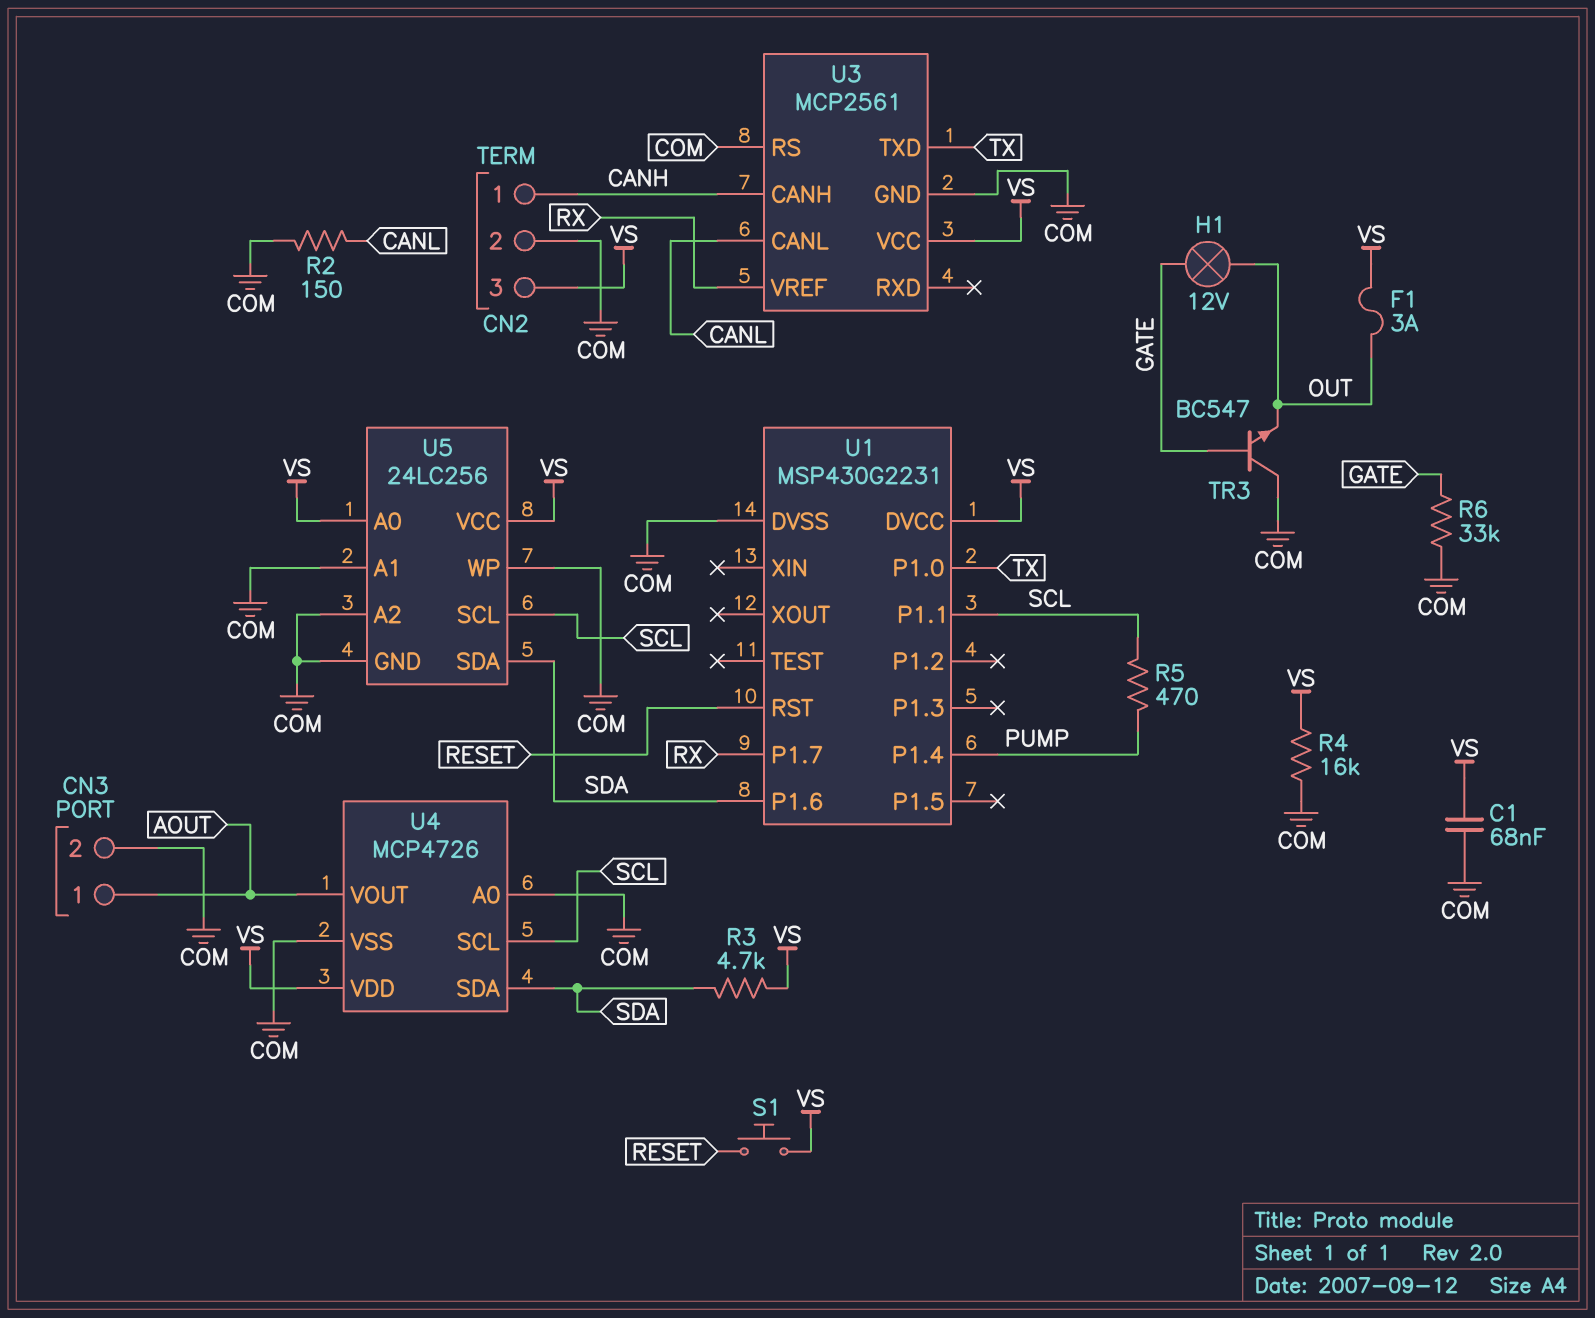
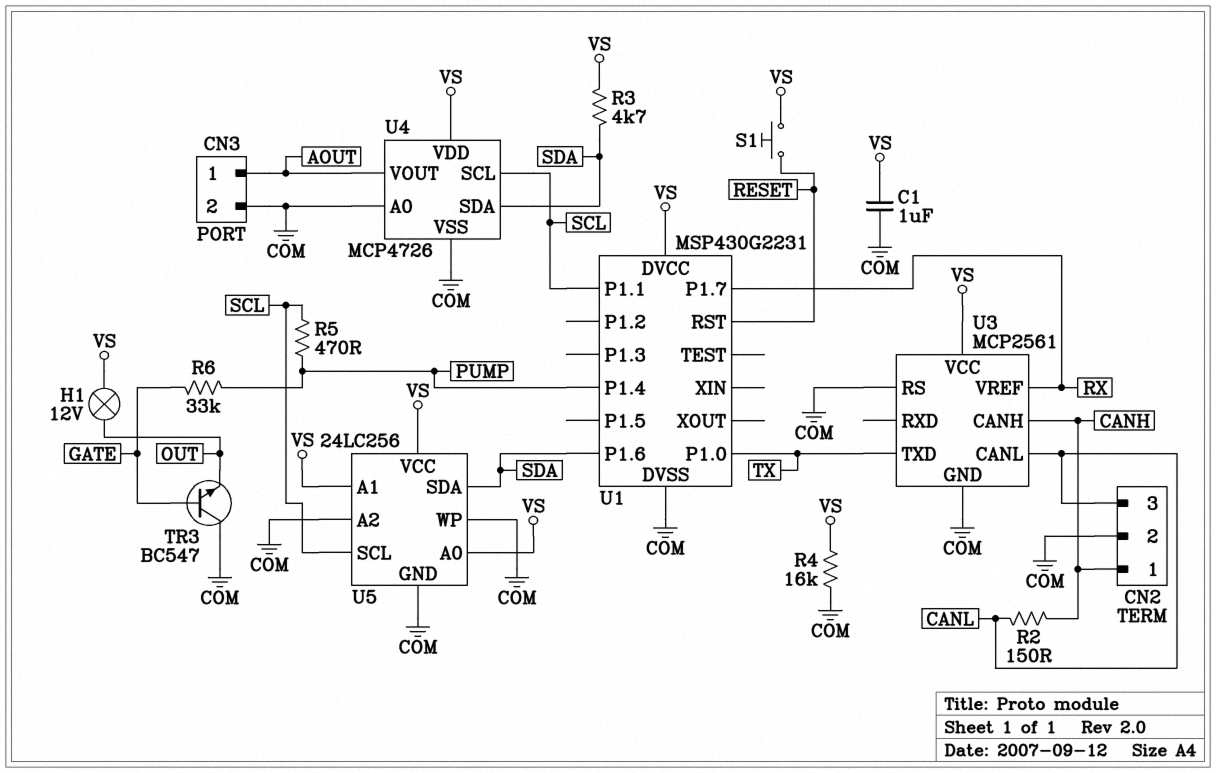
C1: 68nF (COM, VS) -> 1uF (COM, VS)
CN2 pin 3: VS -> CANL
F1: 3A (OUT, VS) -> none
H1: lamp 12V (GATE, OUT) -> lamp 12V (OUT, VS)
R2: 150 (CANL, COM) -> 150 (CANH, CANL)
R6: 33k (COM, GATE) -> 33k (GATE, PUMP)
U5 pin A1: COM -> VS

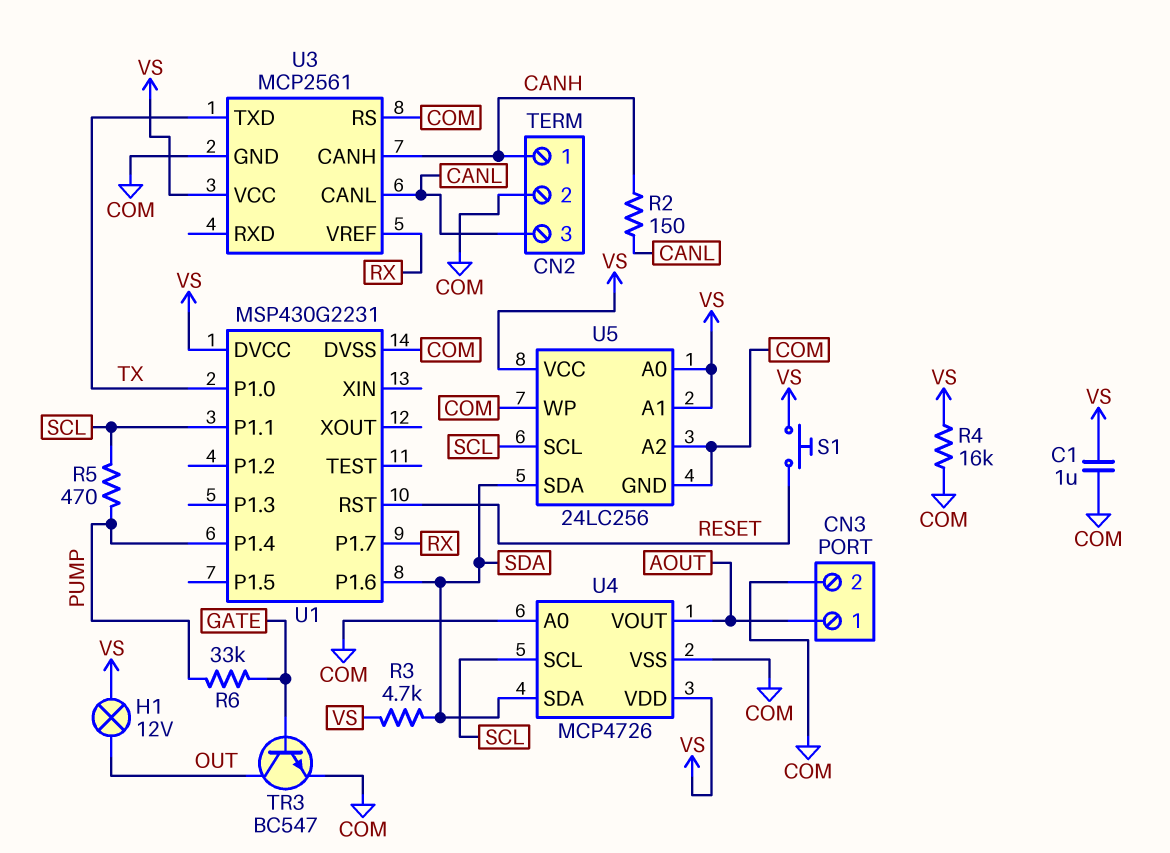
TR3: NPN BC547 (B GATE, C COM, E OUT) -> NPN BC547 (B GATE, C OUT, E COM)

